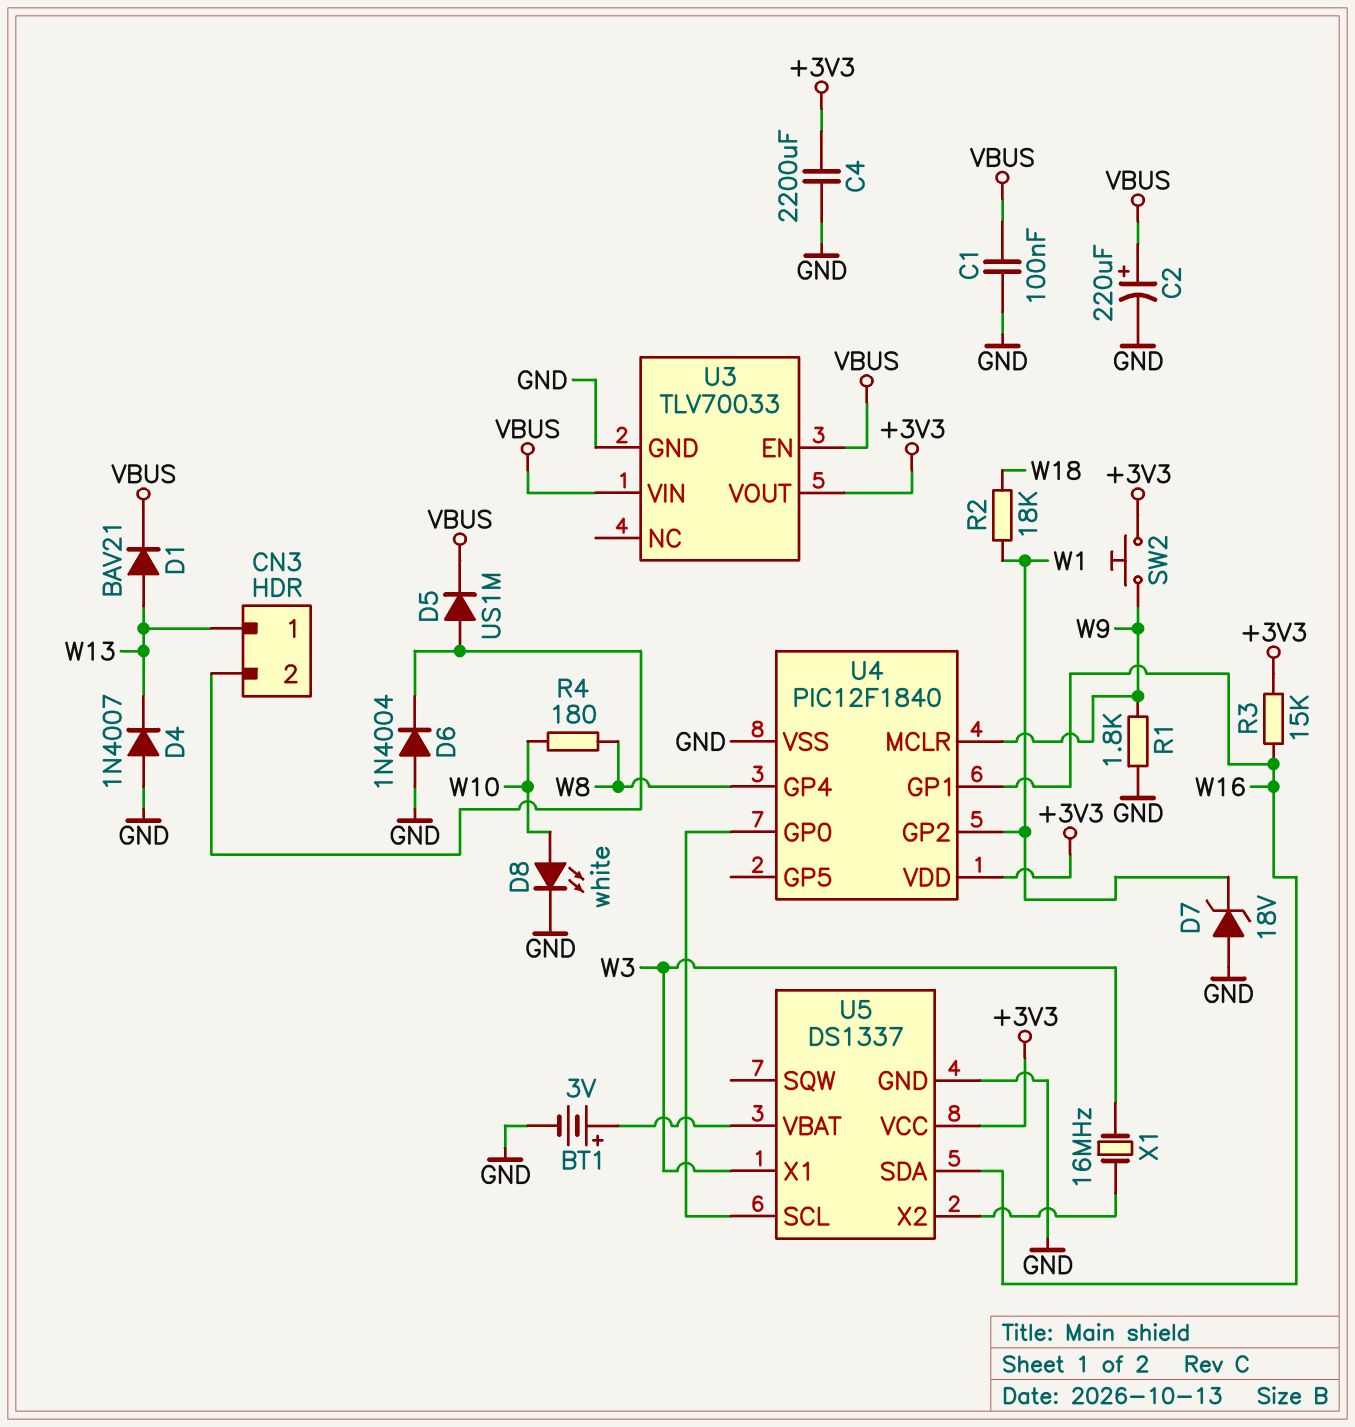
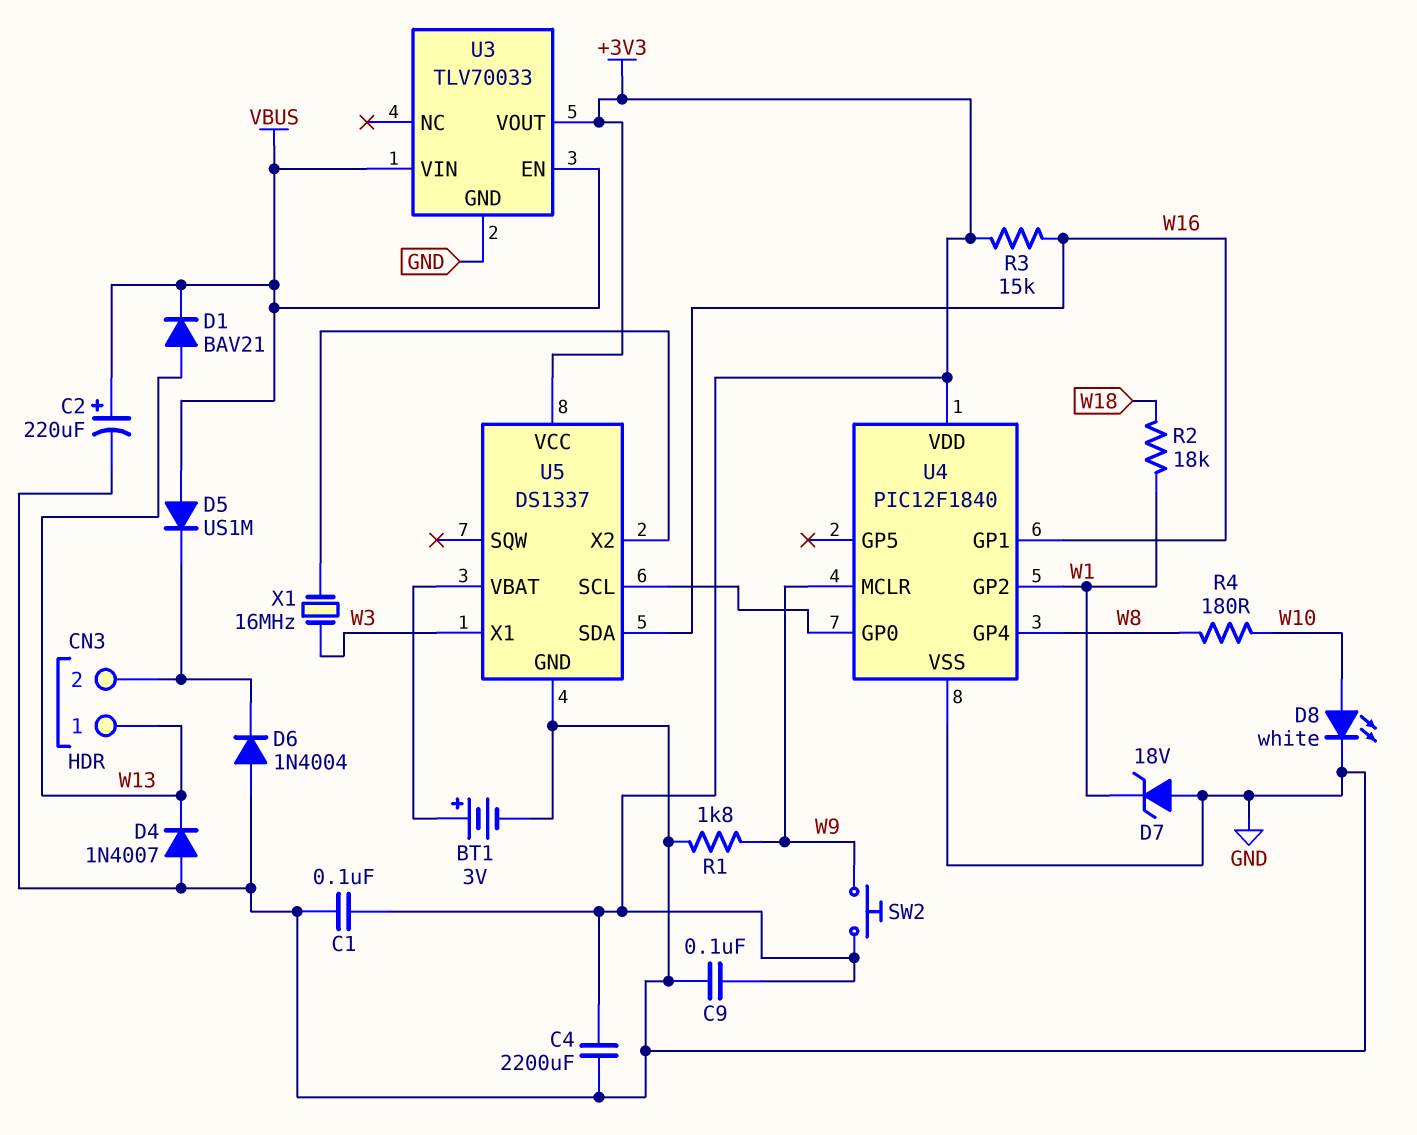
C1: 100nF (GND, VBUS) -> 100nF (+3V3, GND)
C9: none -> 100nF (+3V3, GND)
D5: diode US1M (A CN3/2, K VBUS) -> diode US1M (A VBUS, K CN3/2)

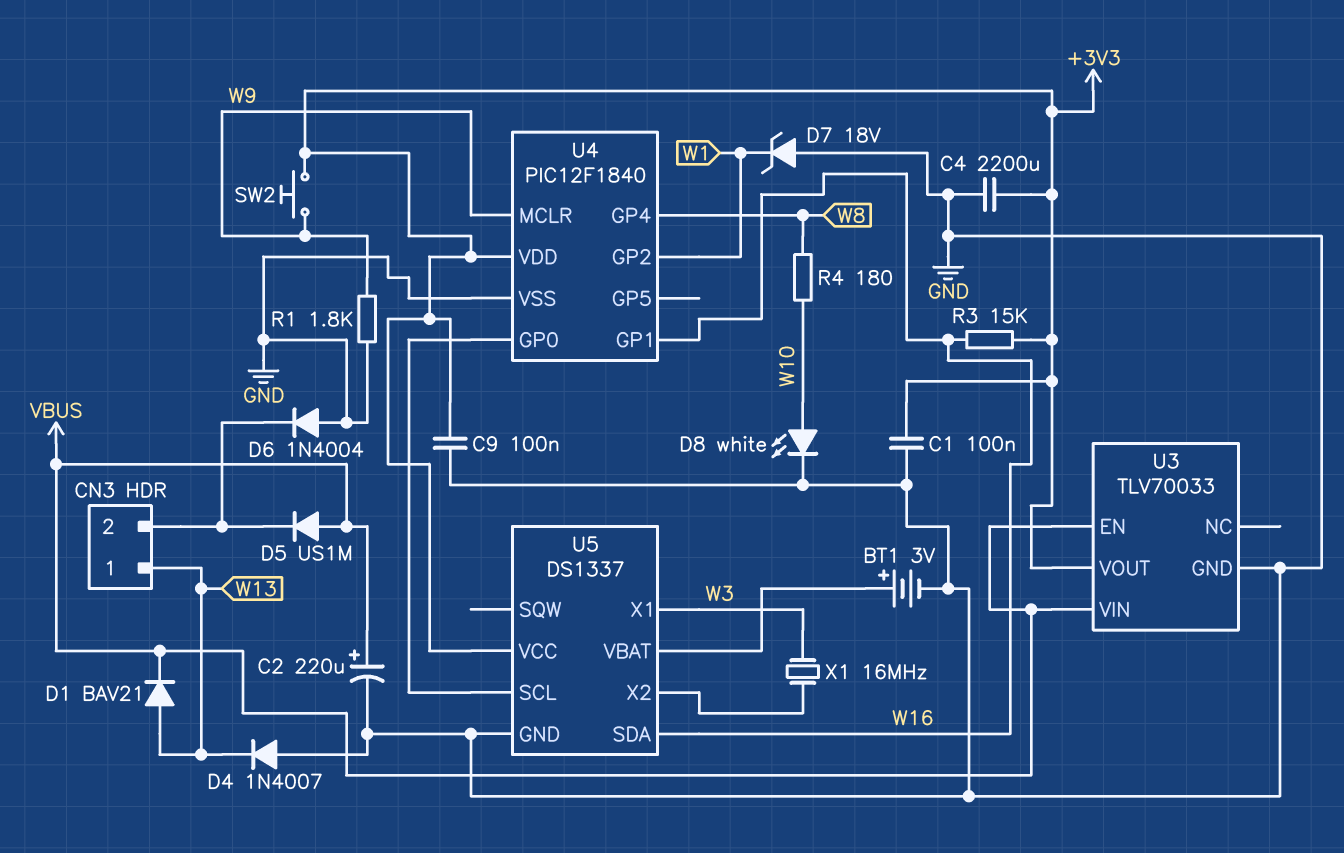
R2: 18k (W1, W18) -> none

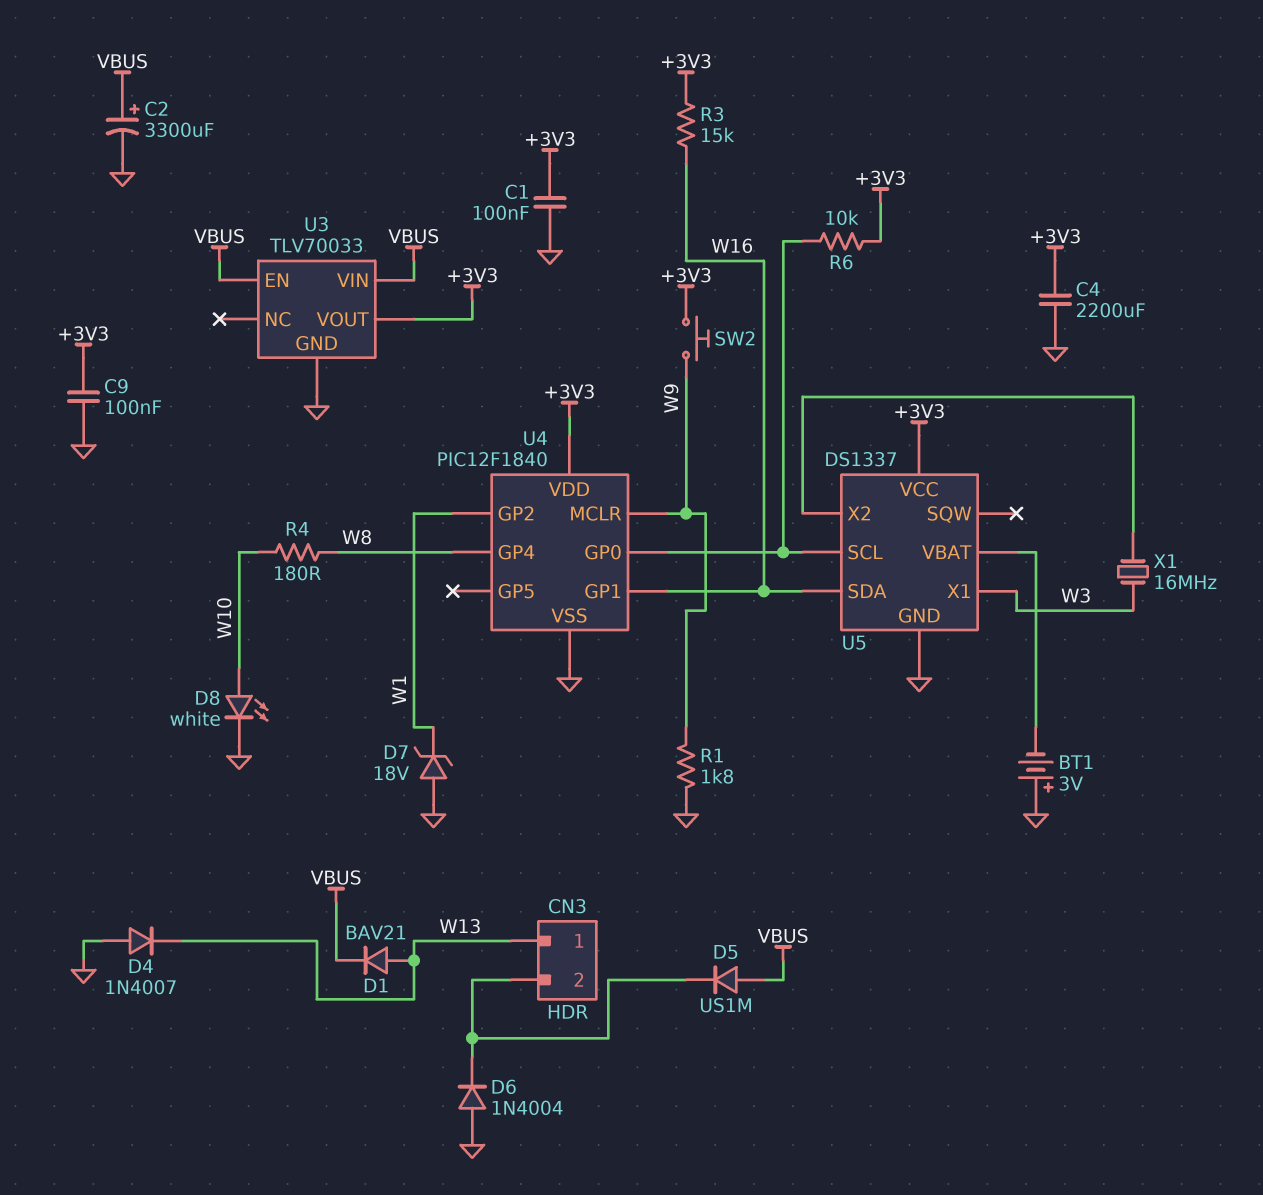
BT1: 3V (plus U5/VBAT, minus GND) -> 3V (plus GND, minus U5/VBAT)
C2: 220uF (plus VBUS, minus GND) -> 3300uF (plus VBUS, minus GND)
R6: none -> 10k (+3V3, U4/GP0)

